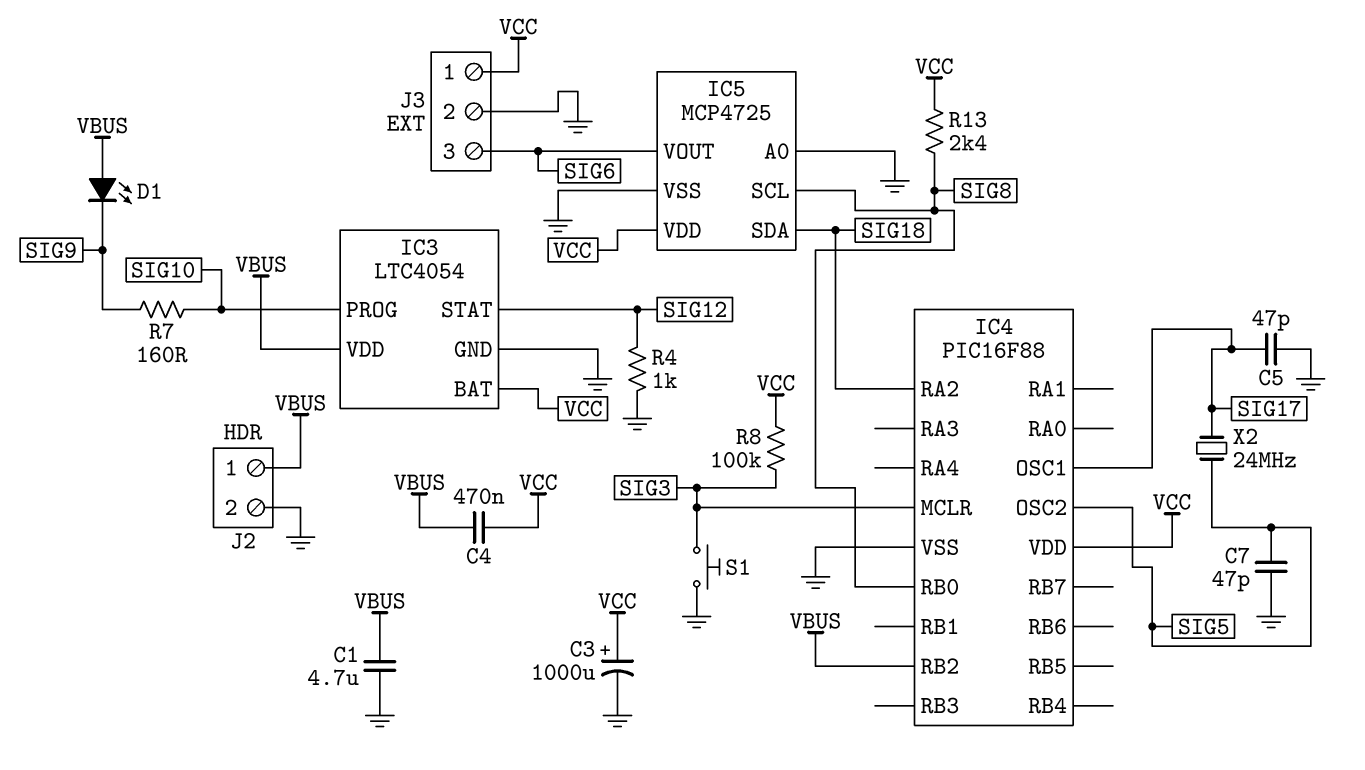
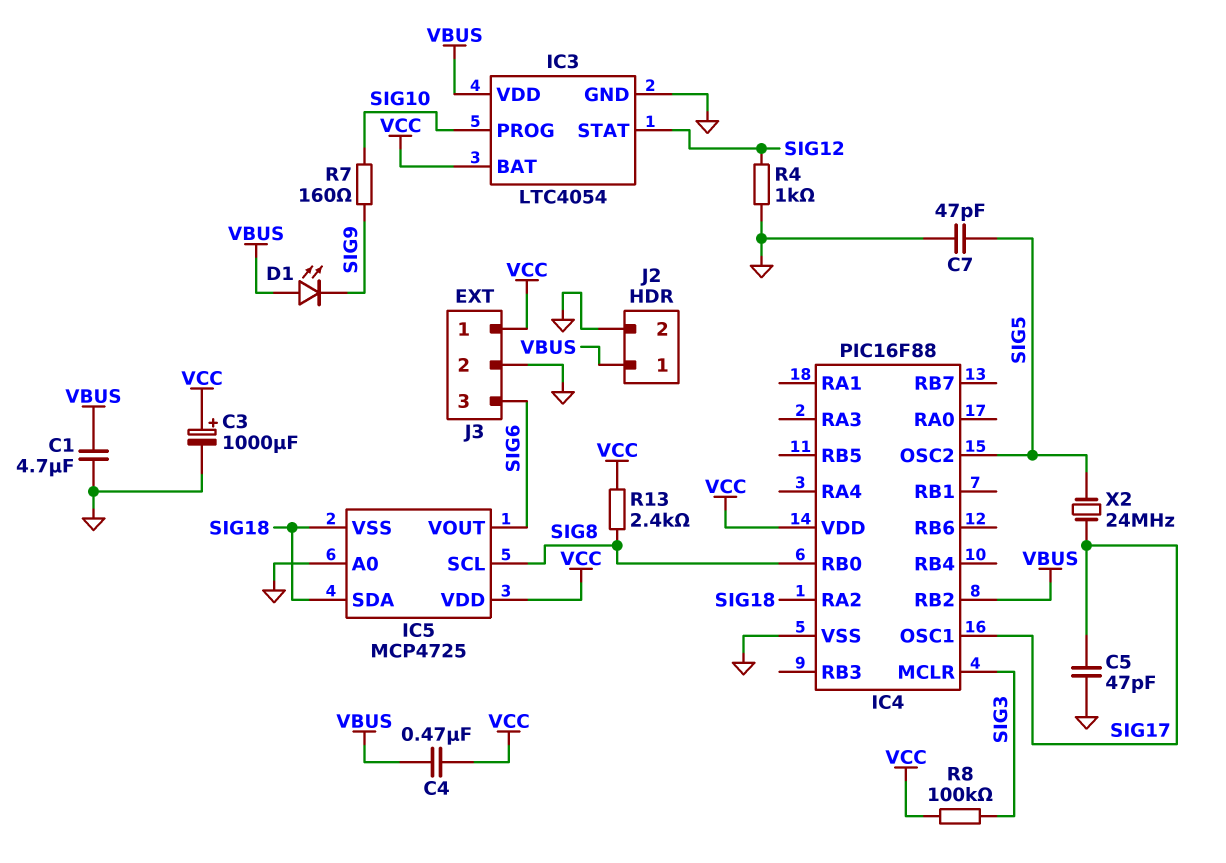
IC5 pin VSS: GND -> SIG18
S1: button (GND, SIG3) -> none

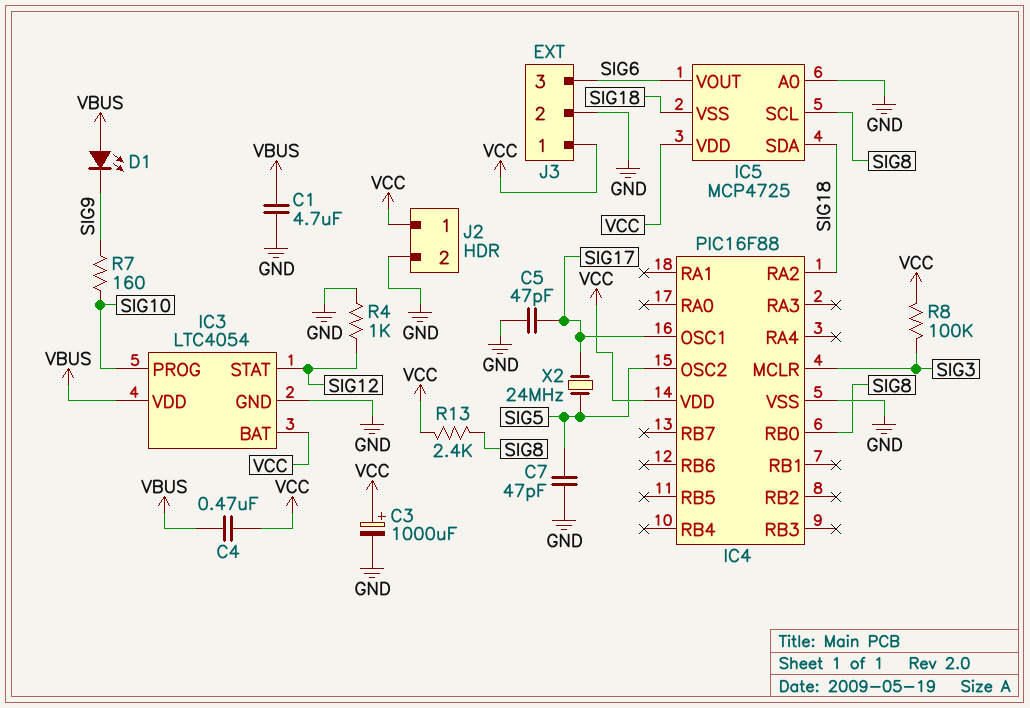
IC4 pin RB2: VBUS -> none
J2 pin 1: VBUS -> VCC

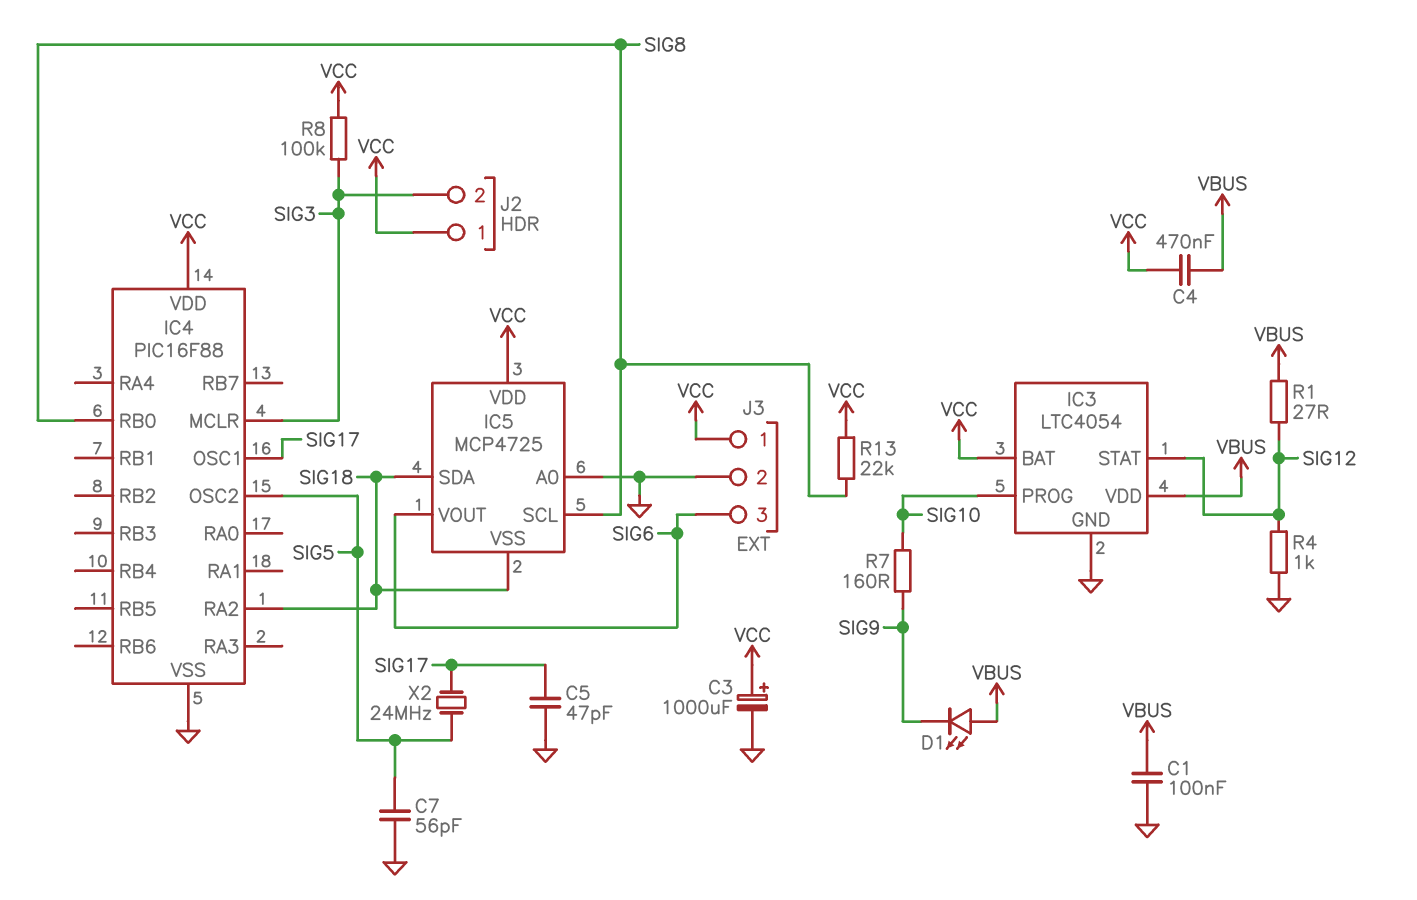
C1: 4.7uF (GND, VBUS) -> 100nF (GND, VBUS)
C7: 47pF (GND, SIG5) -> 56pF (GND, SIG5)
J2 pin 2: GND -> SIG3
R1: none -> 27 (SIG12, VBUS)
R13: 2.4k (SIG8, VCC) -> 22k (SIG8, VCC)

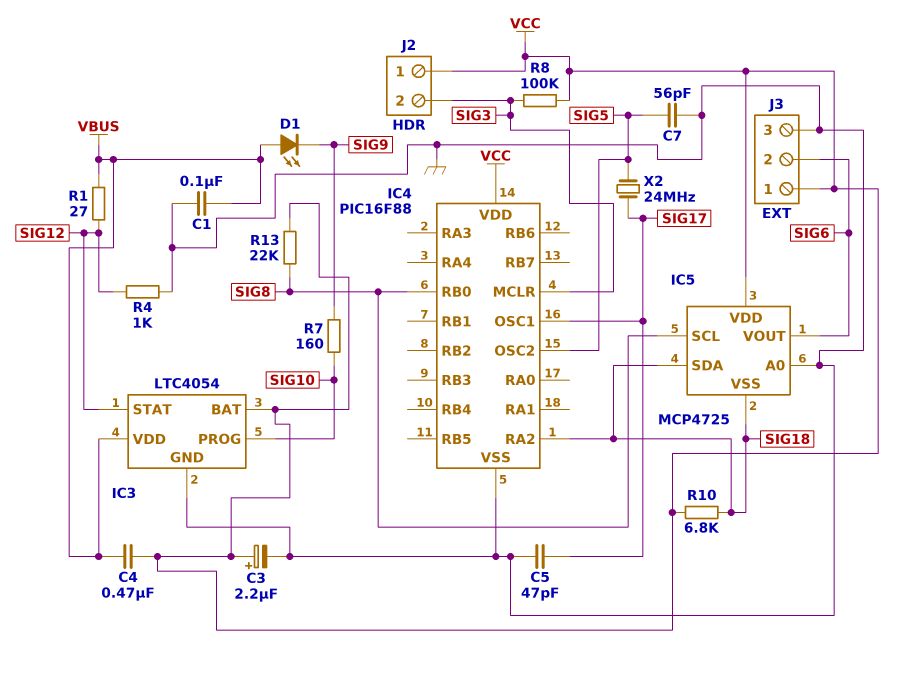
C3: 1000uF (plus VCC, minus GND) -> 2.2uF (plus VCC, minus GND)
J3 pin 2: GND -> SIG6
J3 pin 3: SIG6 -> GND
R10: none -> 6.8k (SIG18, VCC)

